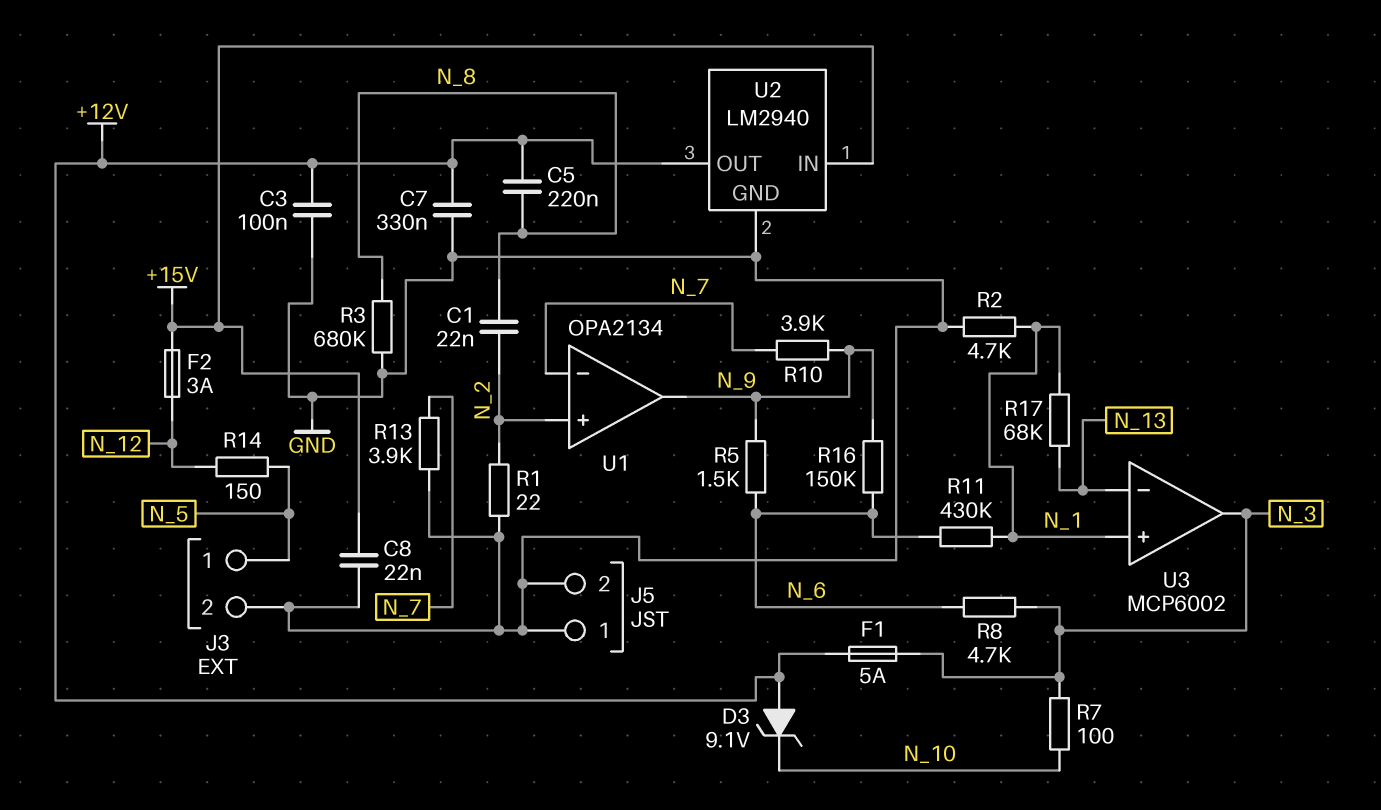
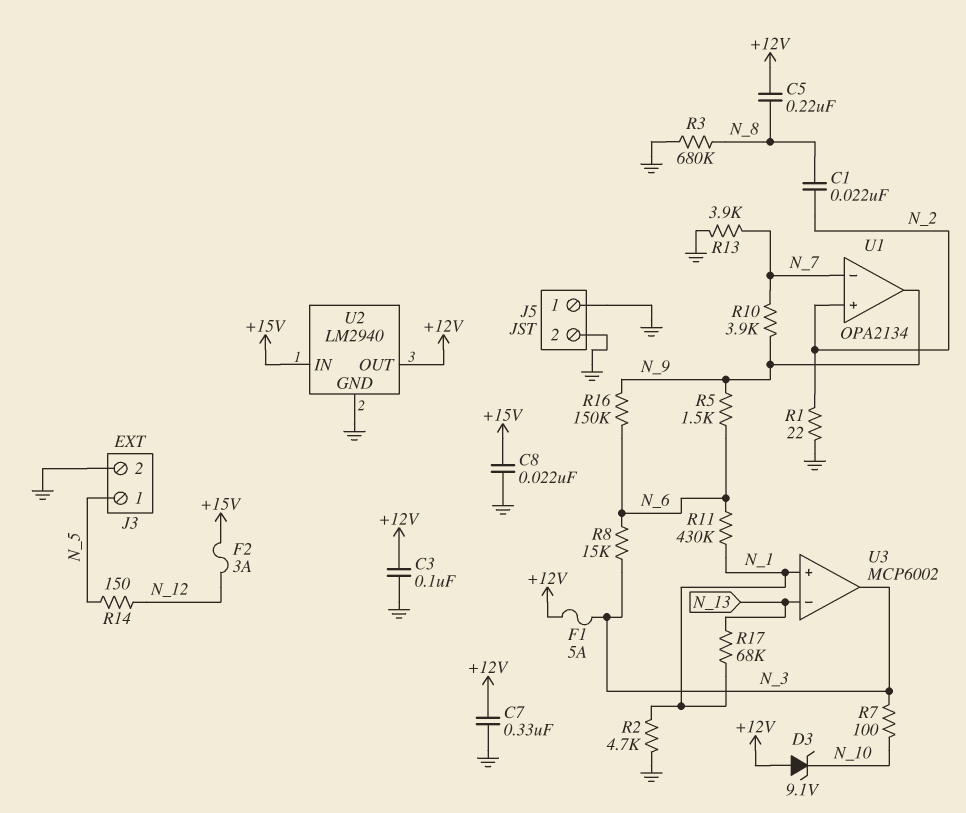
R8: 4.7k (N_3, N_6) -> 15k (N_3, N_6)

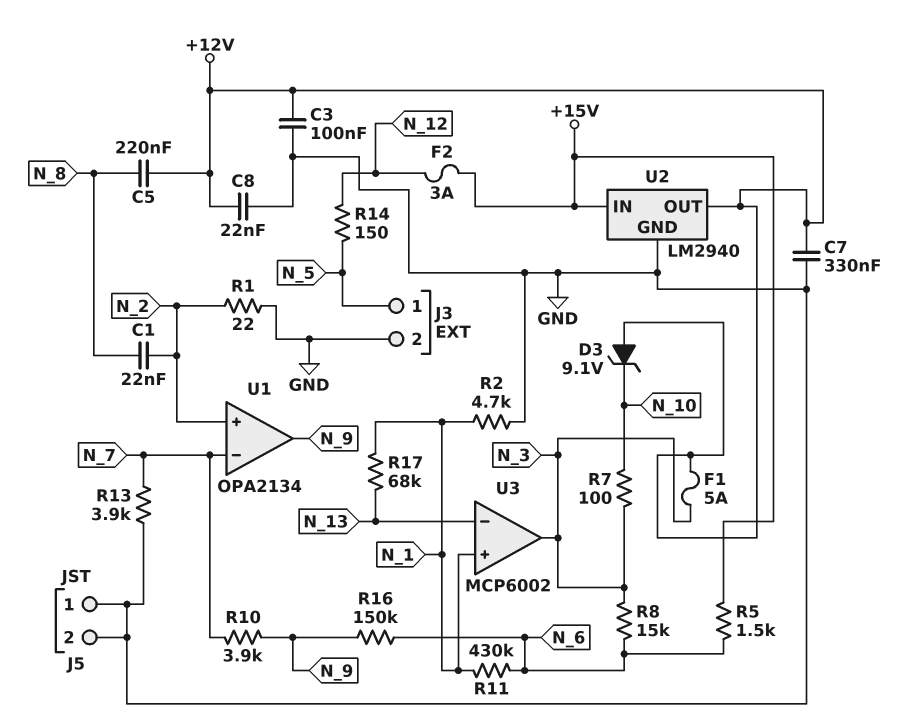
C8: 22nF (+15V, GND) -> 22nF (+12V, GND)
R3: 680k (GND, N_8) -> none
R5: 1.5k (N_6, N_9) -> 1.5k (+15V, N_6)

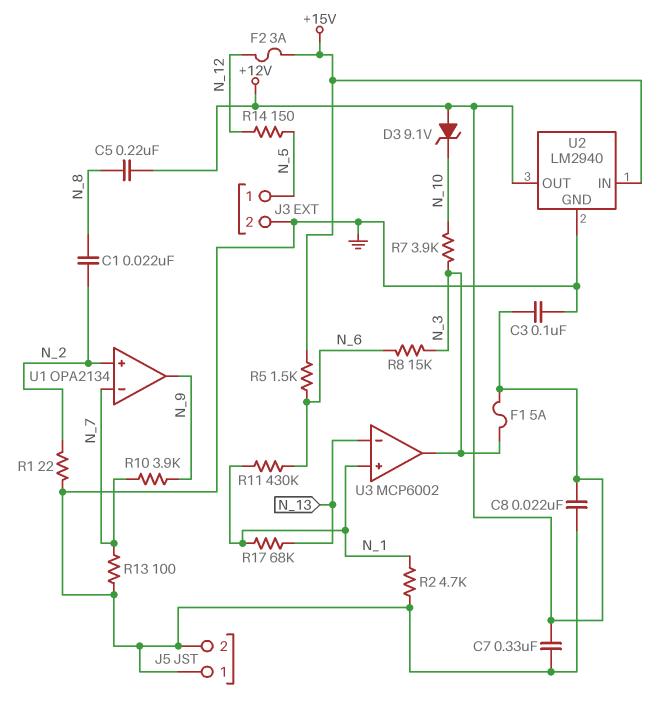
R7: 100 (N_3, N_10) -> 3.9k (N_3, N_10)
R13: 3.9k (GND, N_7) -> 100 (GND, N_7)
R16: 150k (N_6, N_9) -> none

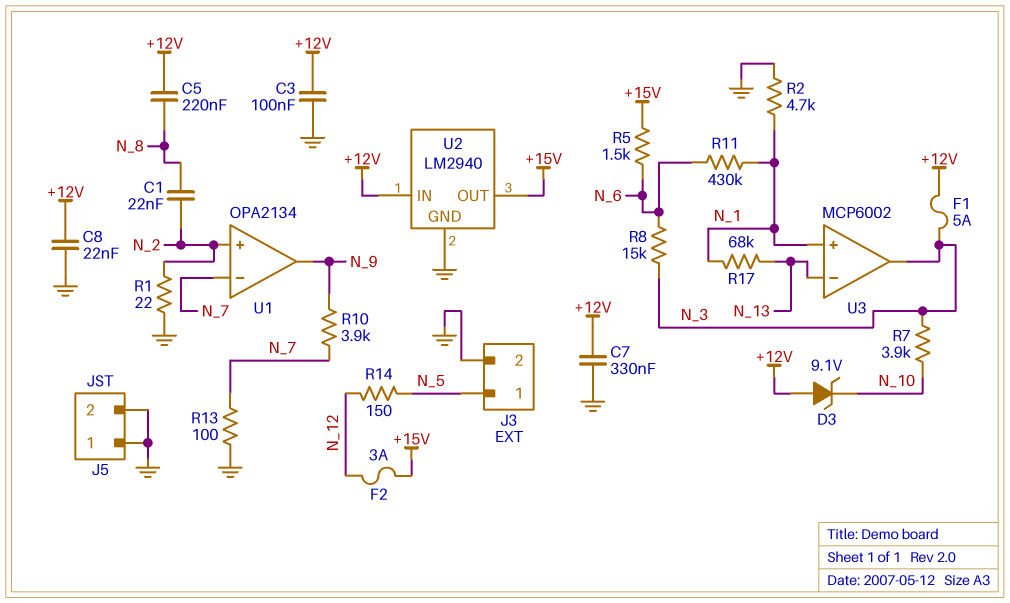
U2 pin IN: +15V -> +12V
U2 pin OUT: +12V -> +15V

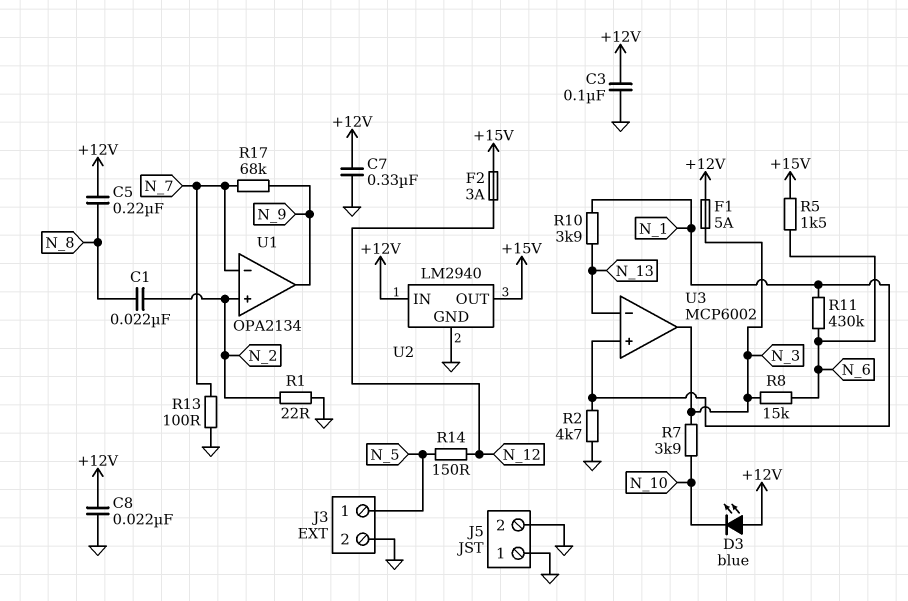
D3: zener 9.1V (A +12V, K N_10) -> LED blue (A +12V, K N_10)
R10: 3.9k (N_7, N_9) -> 3.9k (N_1, N_13)
R17: 68k (N_1, N_13) -> 68k (N_7, N_9)

